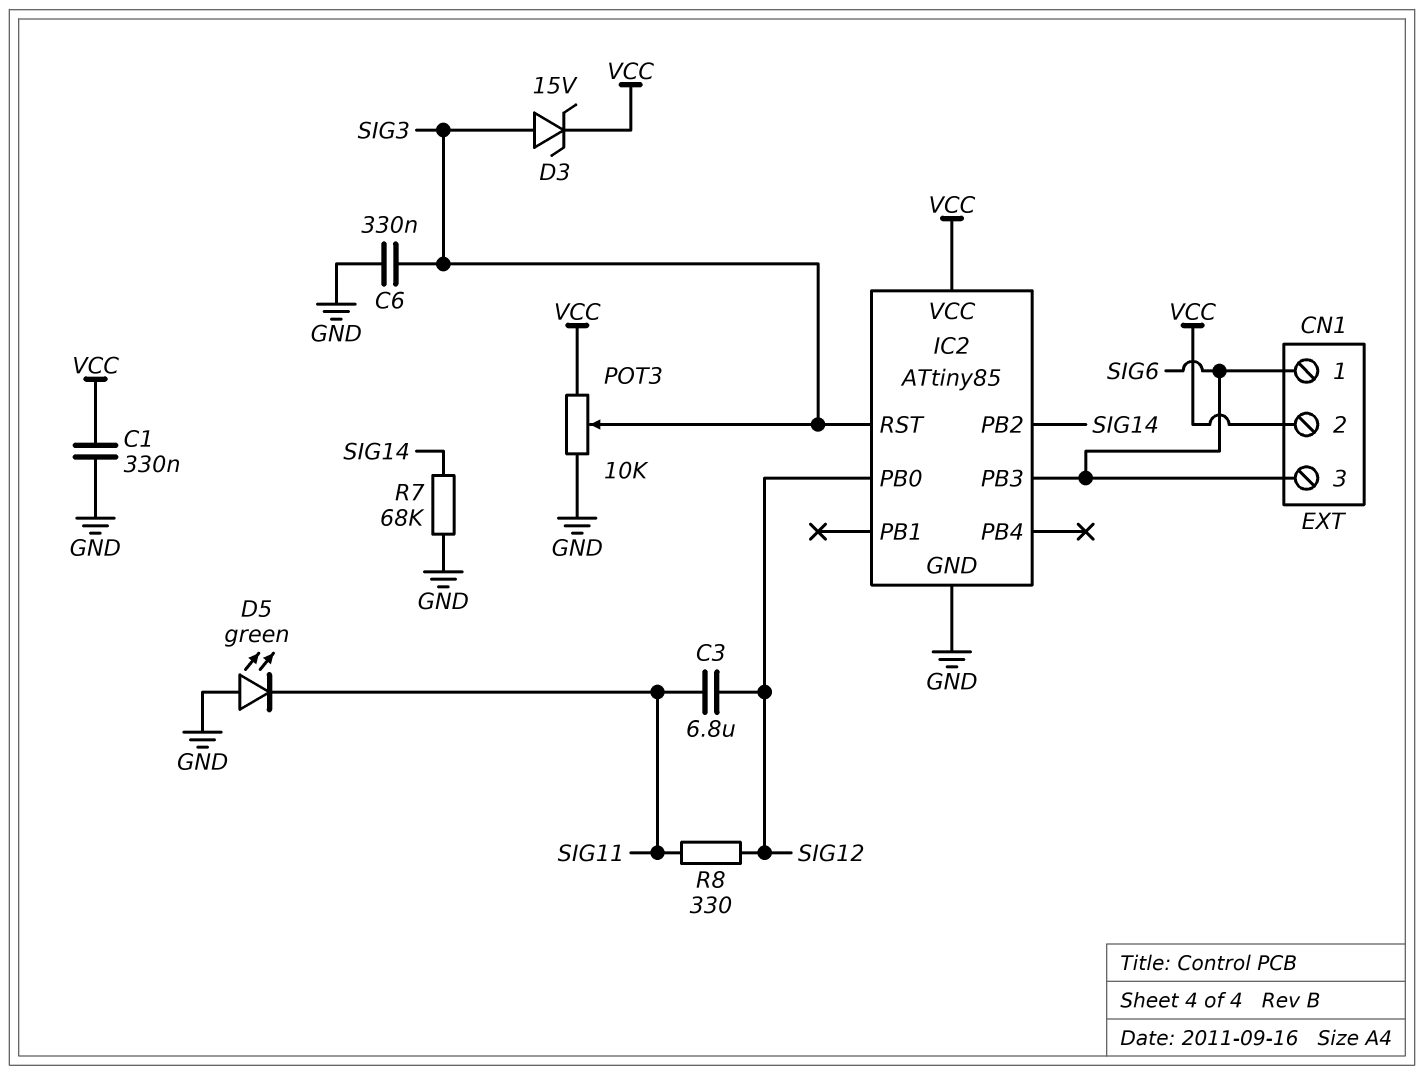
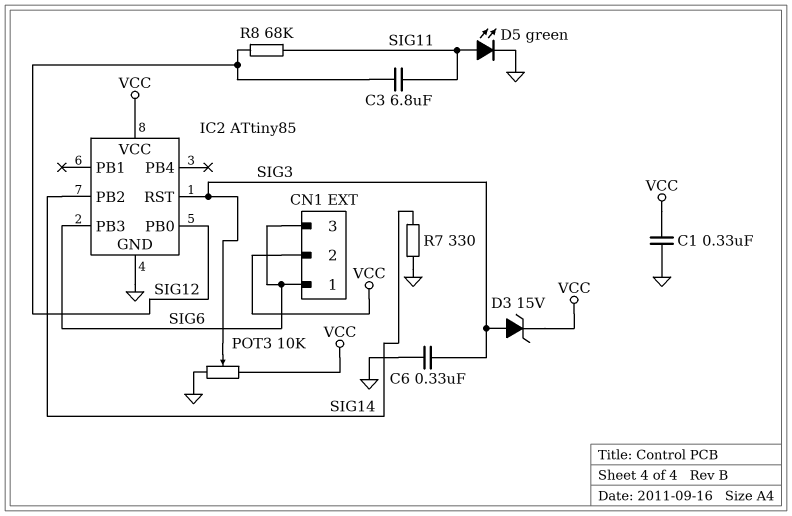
D5: LED green (A GND, K SIG11) -> LED green (A SIG11, K GND)
R7: 68k (GND, SIG14) -> 330 (GND, SIG14)
R8: 330 (SIG11, SIG12) -> 68k (SIG11, SIG12)

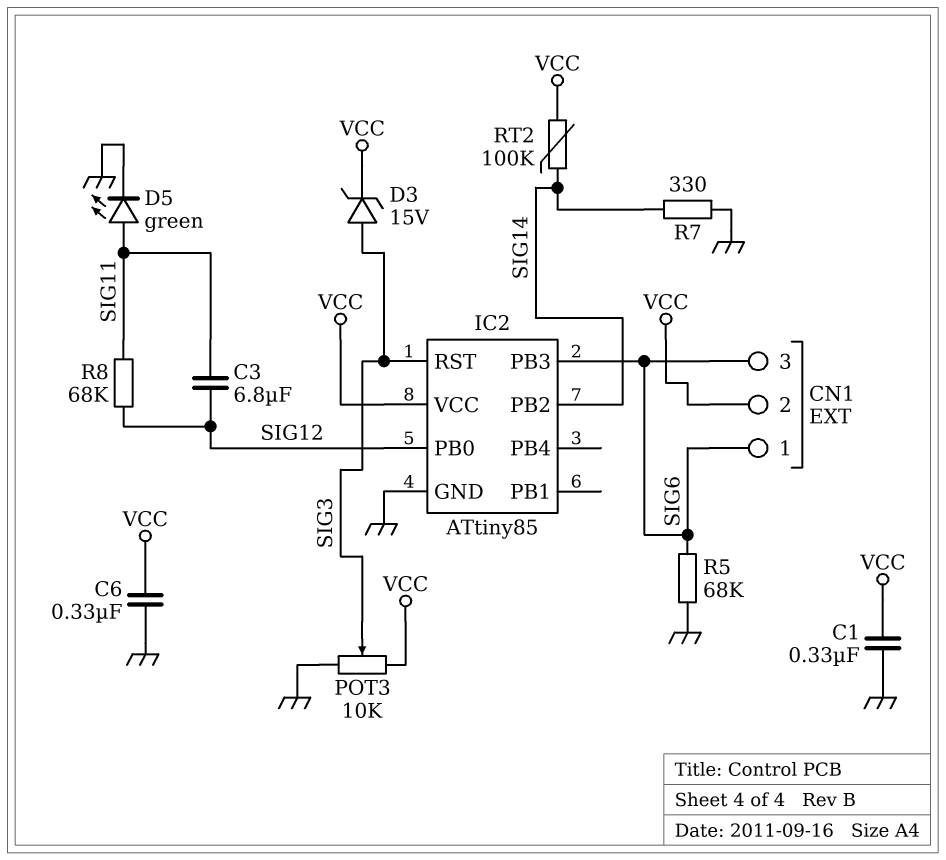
C6: 330nF (GND, SIG3) -> 330nF (GND, VCC)
R5: none -> 68k (GND, SIG6)
RT2: none -> 100k (SIG14, VCC)

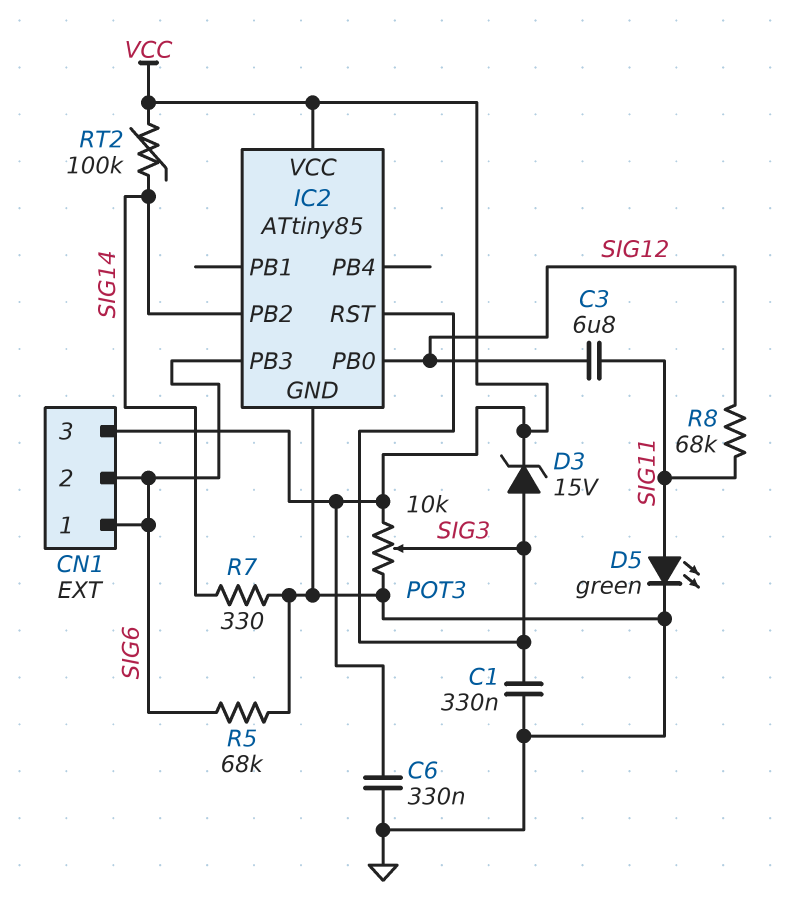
C1: 330nF (GND, VCC) -> 330nF (GND, SIG3)
CN1 pin 2: VCC -> SIG6
CN1 pin 3: SIG6 -> VCC

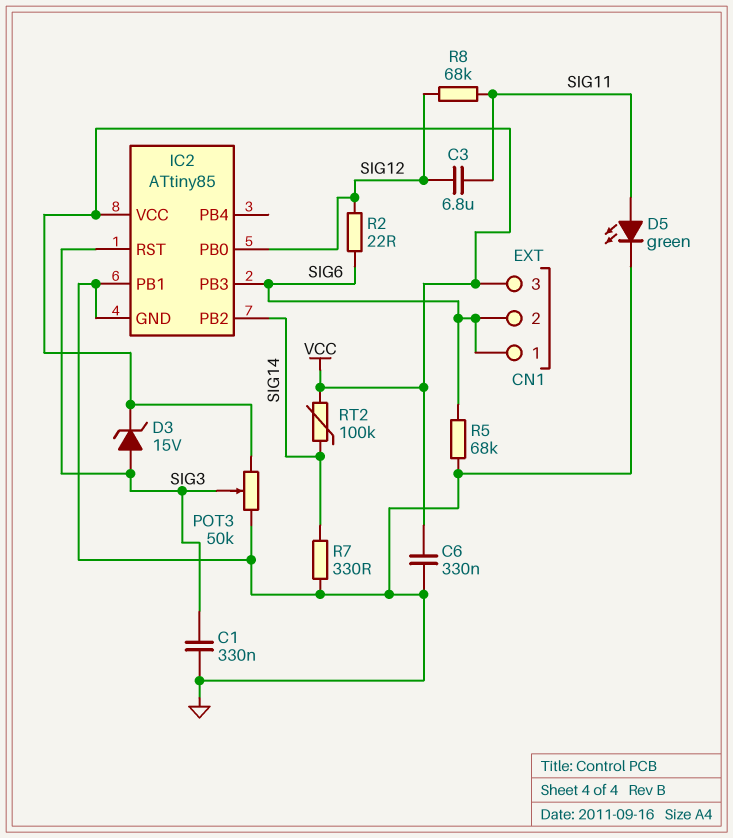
IC2 pin PB1: none -> GND
POT3: 10k (GND, VCC, wiper SIG3) -> 50k (GND, VCC, wiper SIG3)
R2: none -> 22 (SIG6, SIG12)

